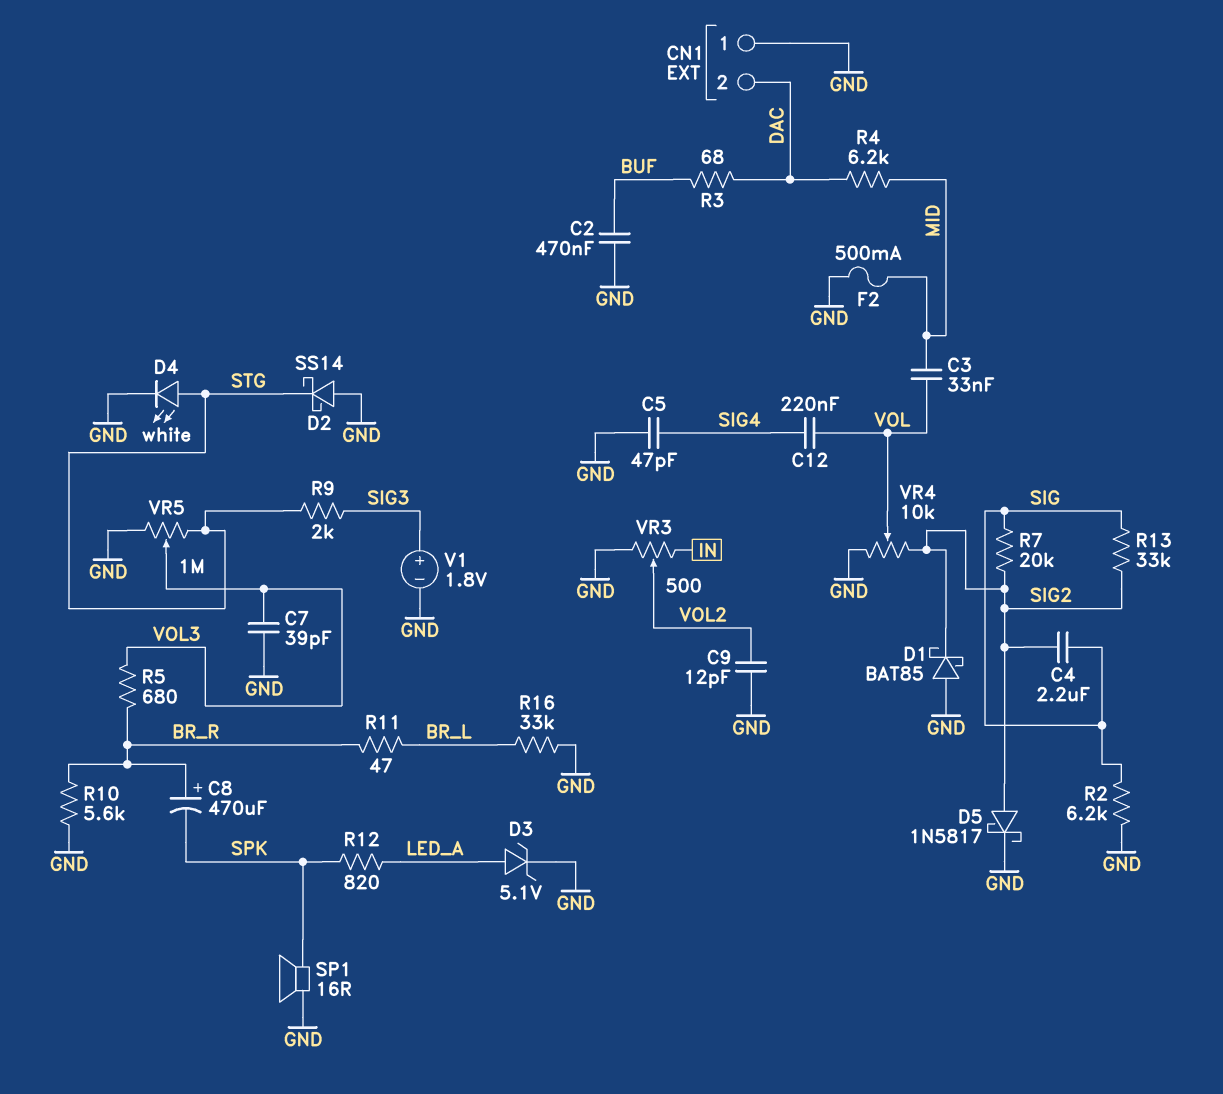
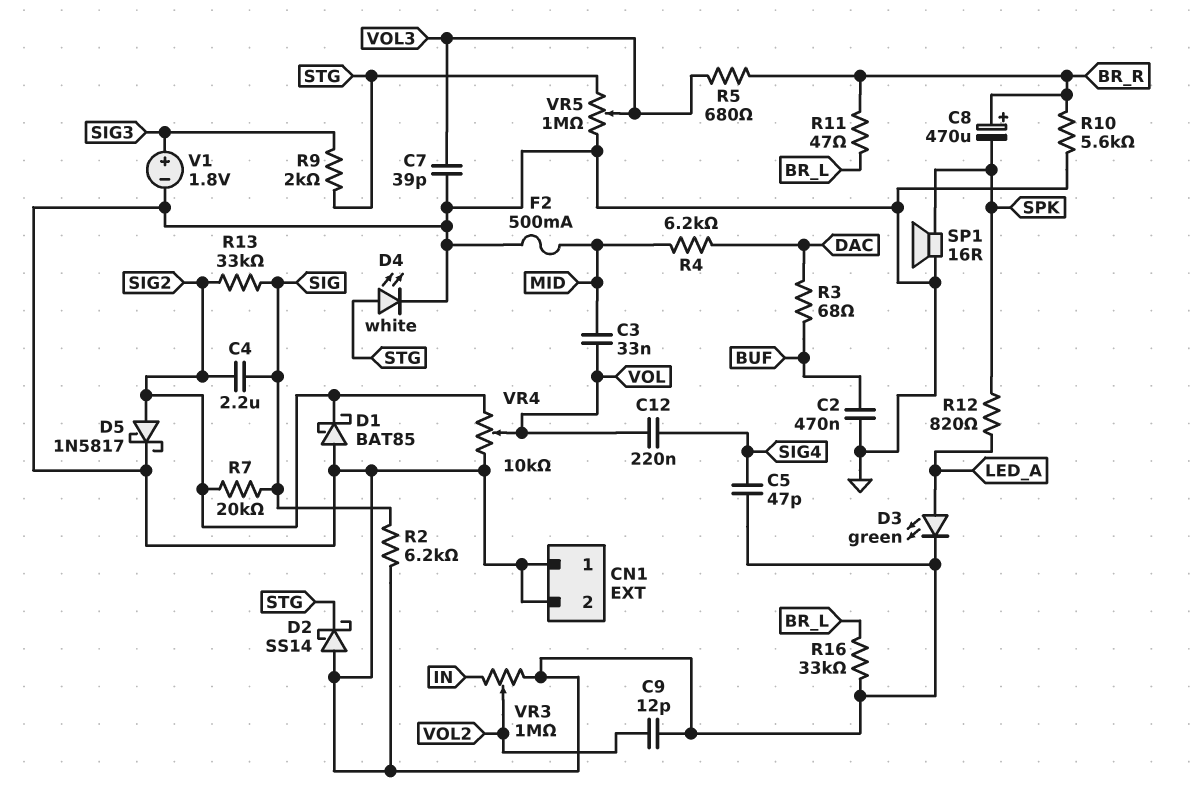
CN1 pin 2: DAC -> GND
D3: zener 5.1V (A LED_A, K GND) -> LED green (A LED_A, K GND)
VR3: 500 (GND, IN, wiper VOL2) -> 1M (GND, IN, wiper VOL2)

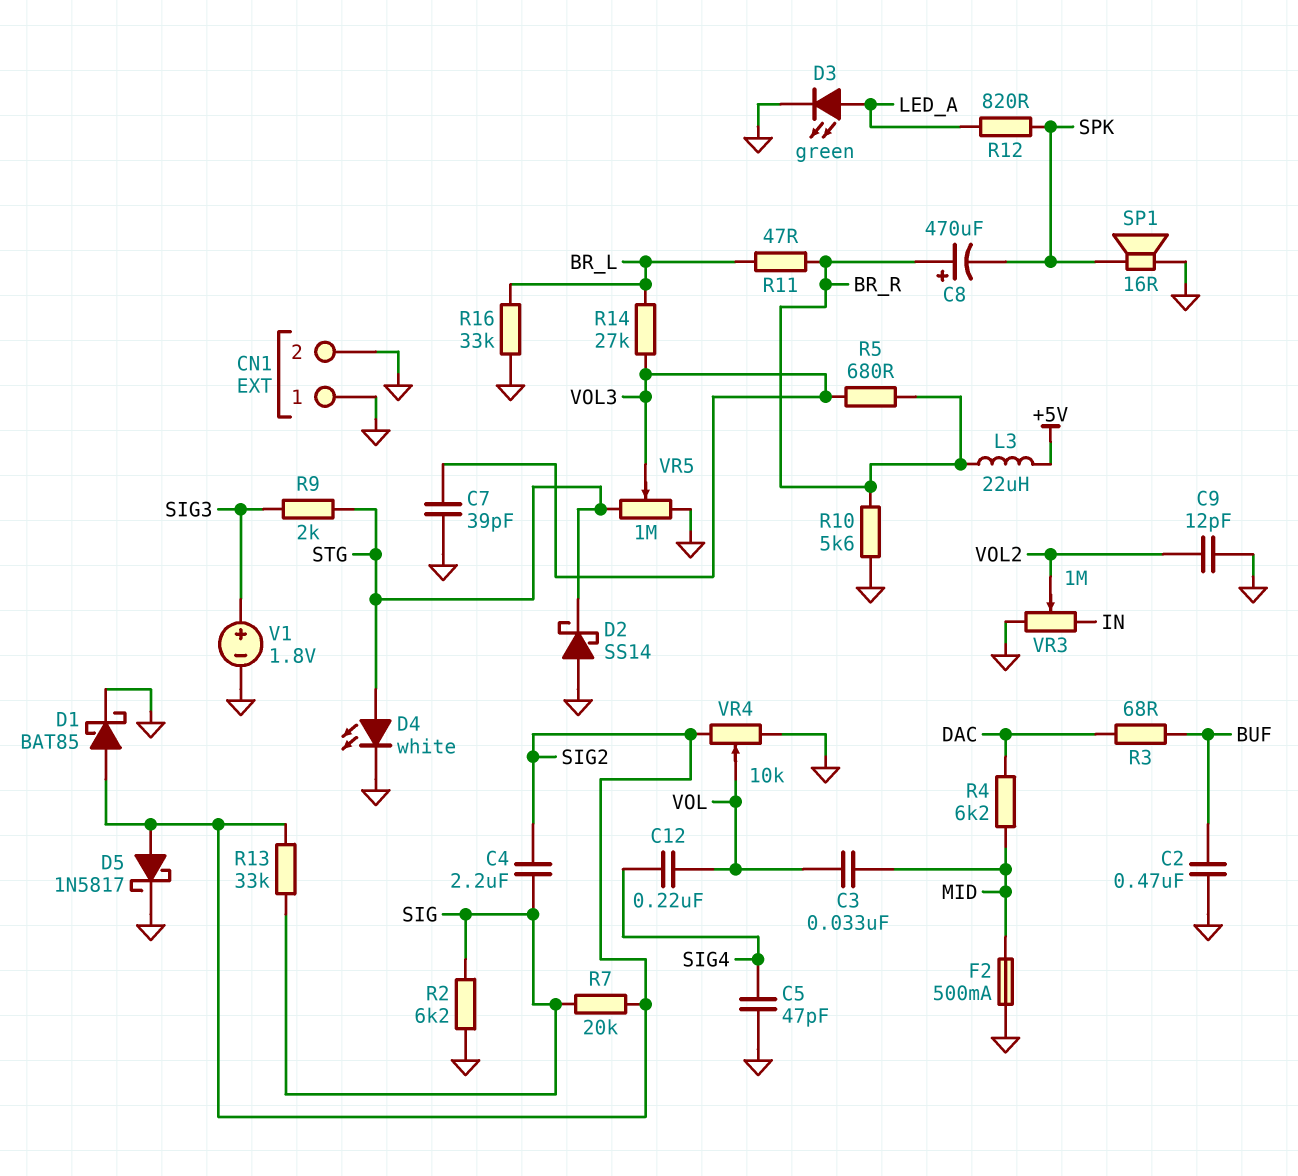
D1: schottky BAT85 (A GND, K SIG2) -> schottky BAT85 (A SIG2, K GND)
L3: none -> 22uH (+5V, BR_R)
R14: none -> 27k (BR_L, VOL3)

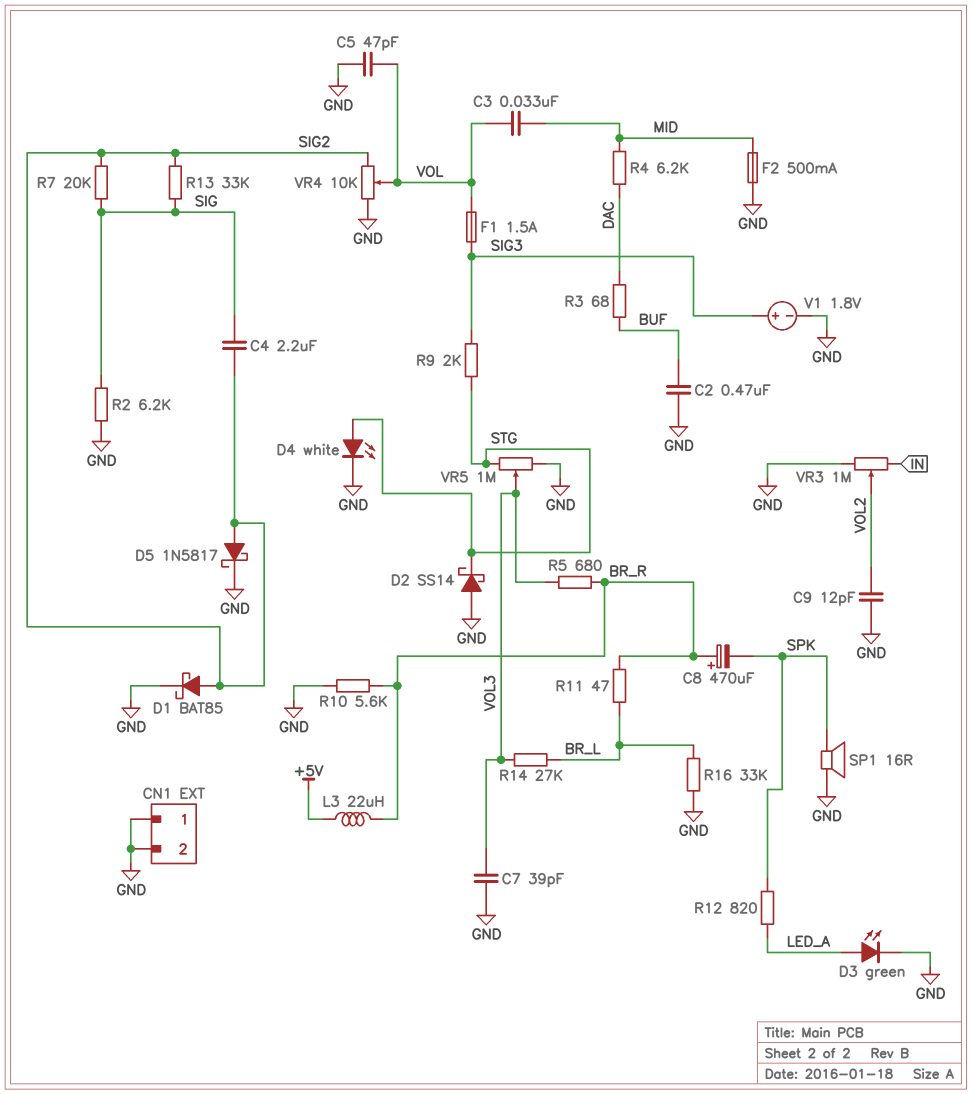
C5: 47pF (GND, SIG4) -> 47pF (GND, VOL)
C12: 220nF (SIG4, VOL) -> none
F1: none -> 1.5A (SIG3, VOL)

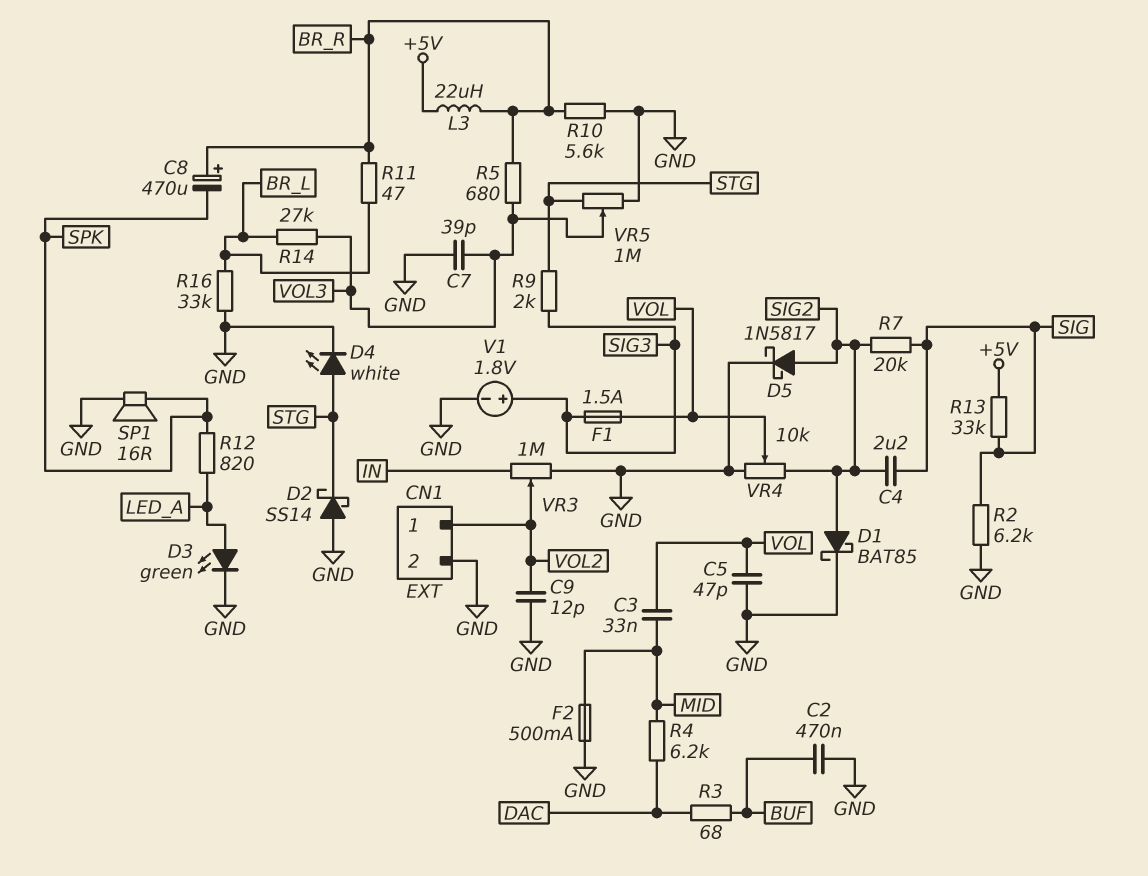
CN1 pin 1: GND -> VOL2
R13: 33k (SIG, SIG2) -> 33k (+5V, SIG)

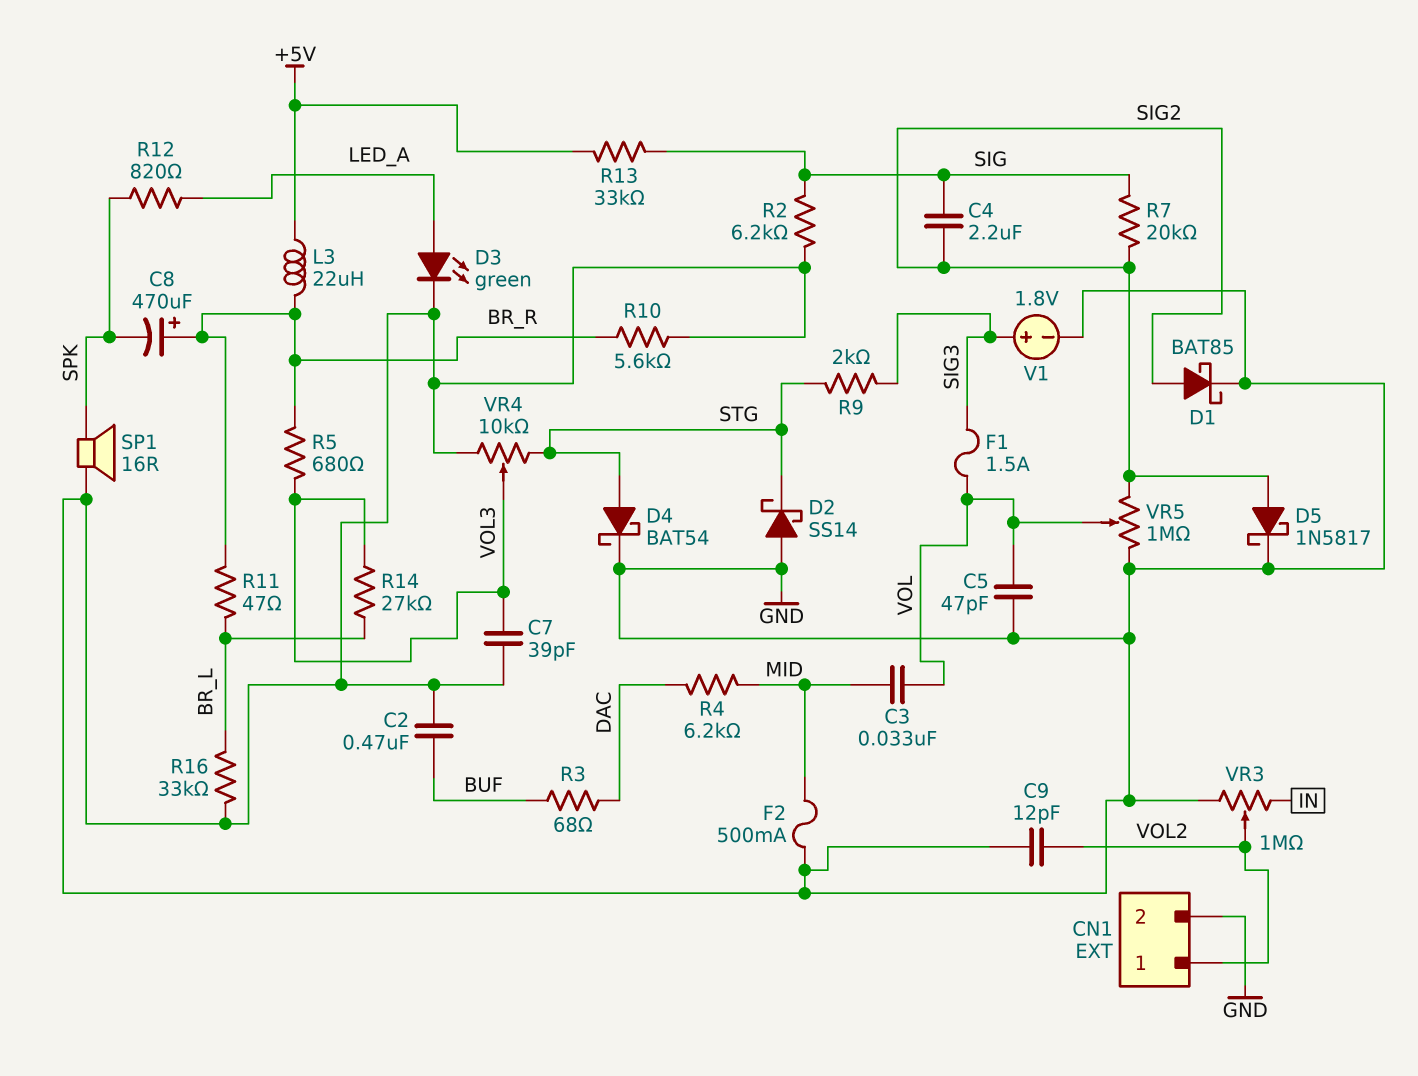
D4: LED white (A STG, K GND) -> schottky BAT54 (A STG, K GND)
VR4: 10k (GND, SIG2, wiper VOL) -> 10k (GND, STG, wiper VOL3)
VR5: 1M (GND, STG, wiper VOL3) -> 1M (GND, SIG2, wiper VOL)

